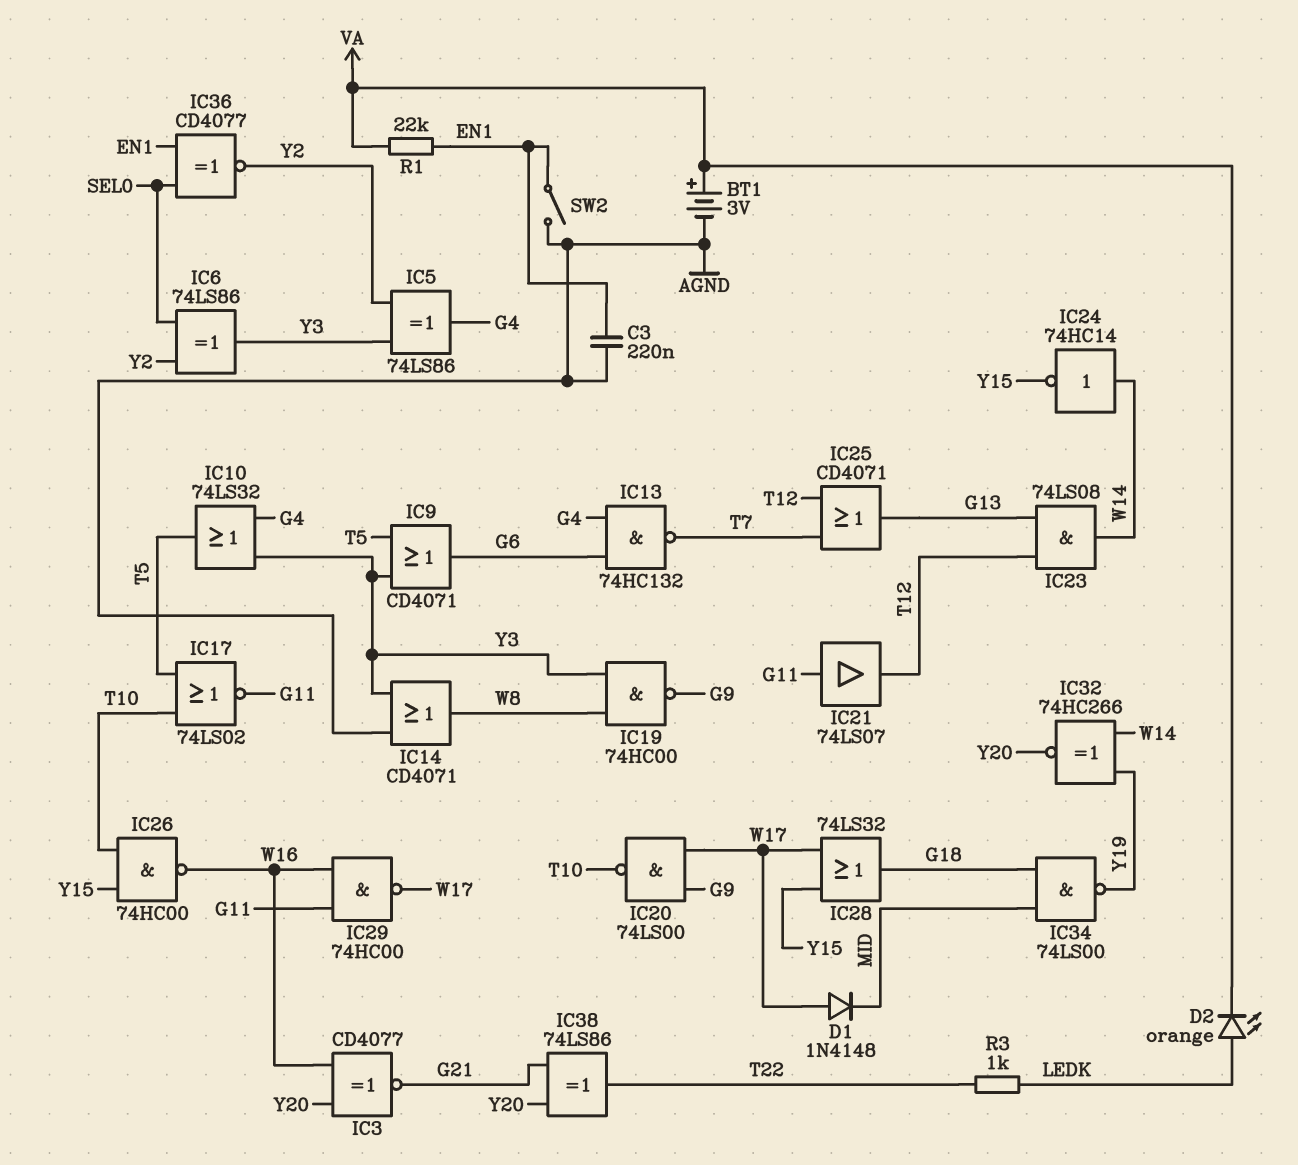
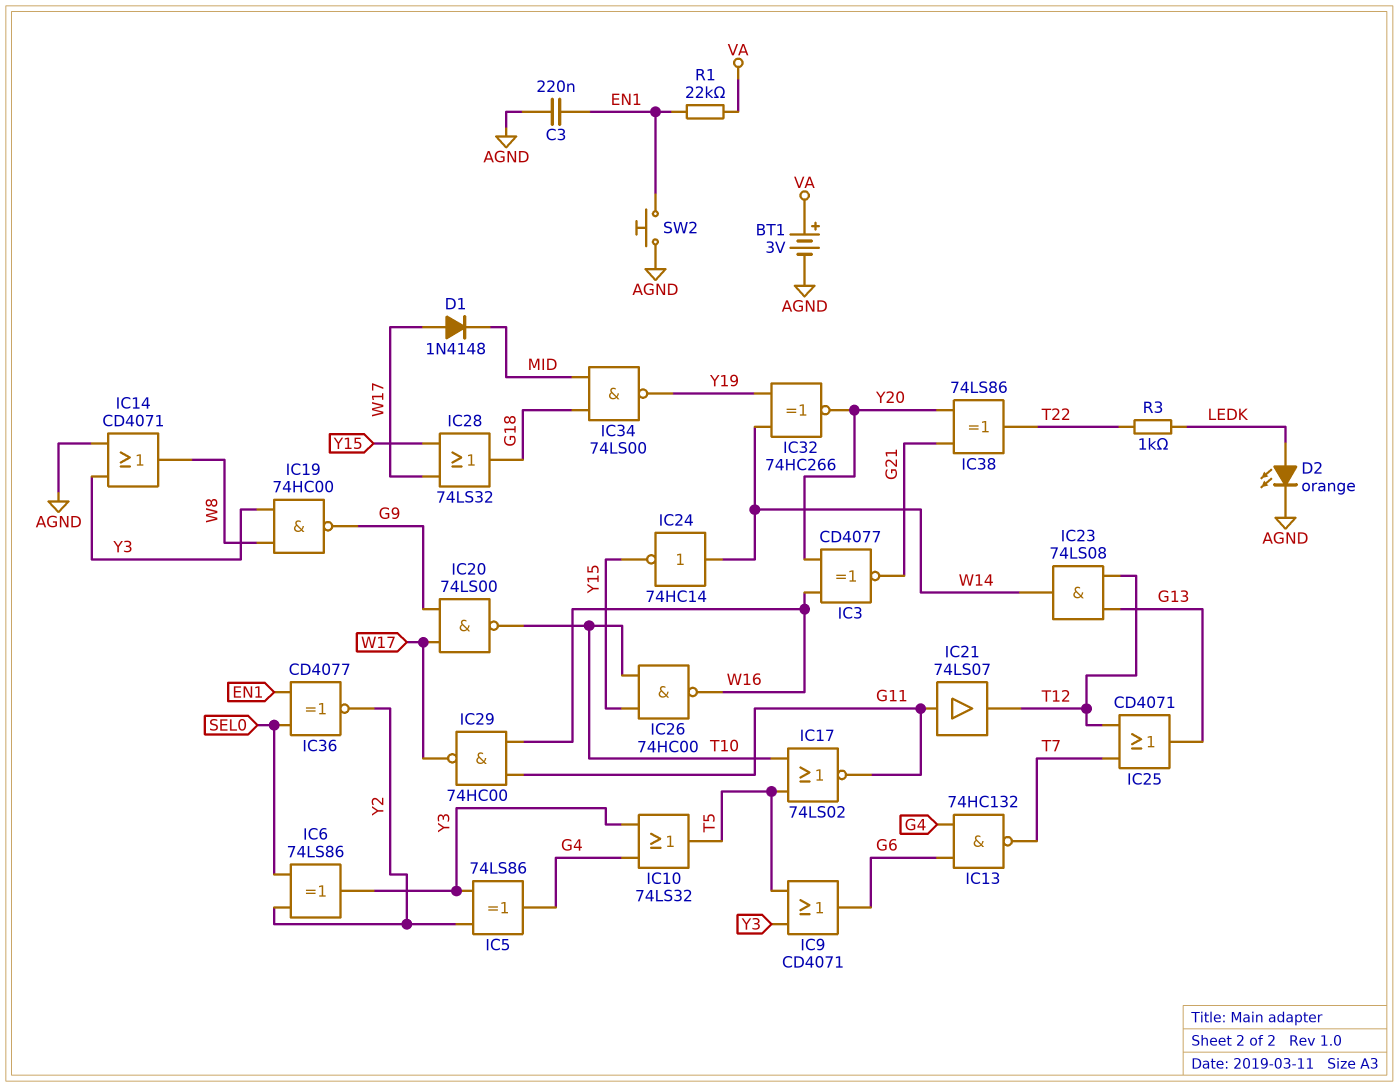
D2: LED orange (A LEDK, K VA) -> LED orange (A LEDK, K AGND)
SW2: switch (AGND, EN1) -> button (AGND, EN1)

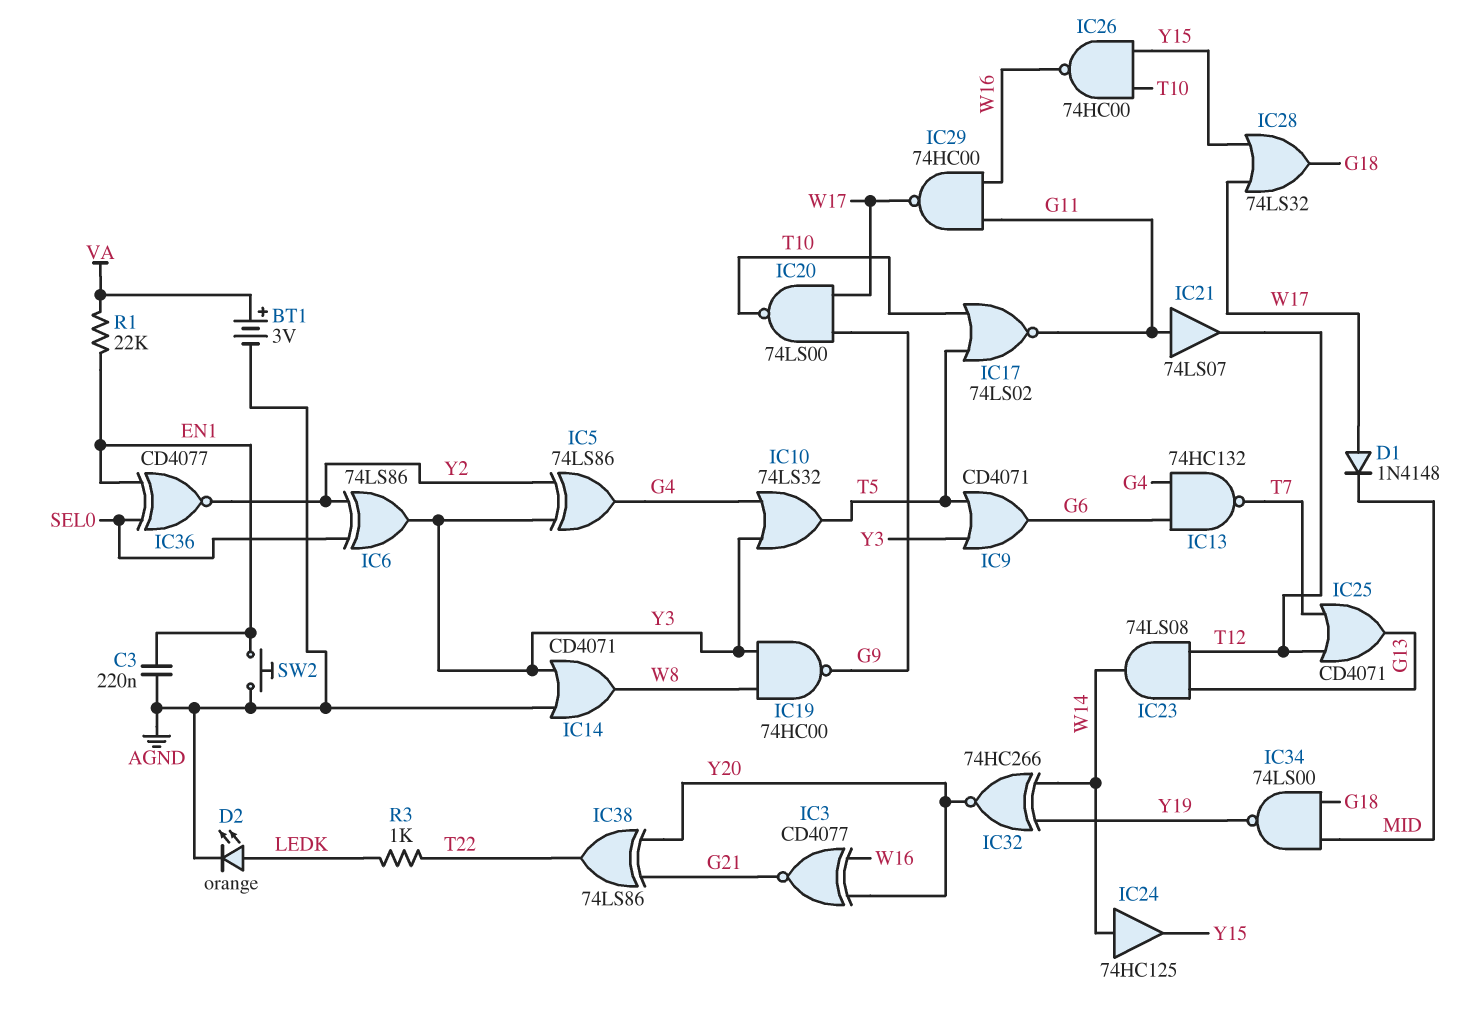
IC24: NOT 74HC14 (in W14, out Y15) -> buffer 74HC125 (in W14, out Y15)

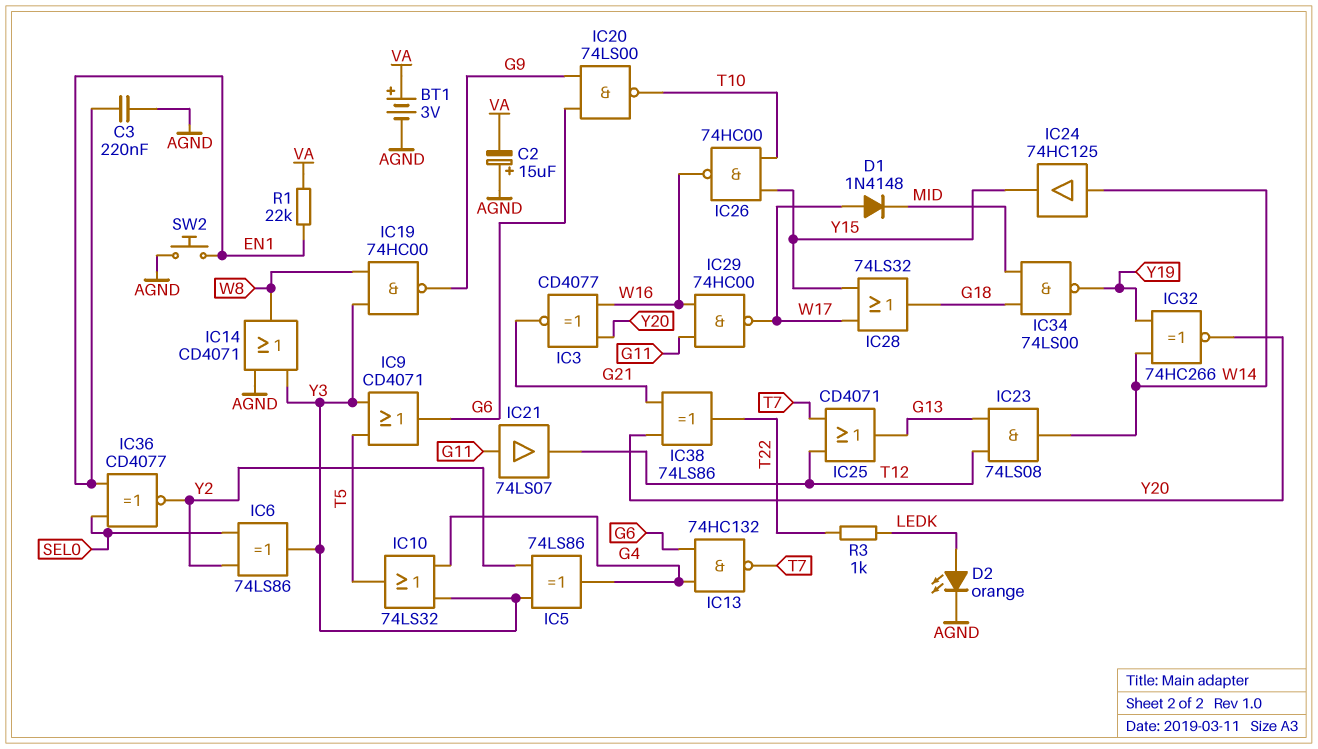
C2: none -> 15uF (plus AGND, minus VA)
IC17: NOR 74LS02 (in T5, in T10, out G11) -> none
IC20: NAND 74LS00 (in G9, in W17, out T10) -> NAND 74LS00 (in G6, in G9, out T10)

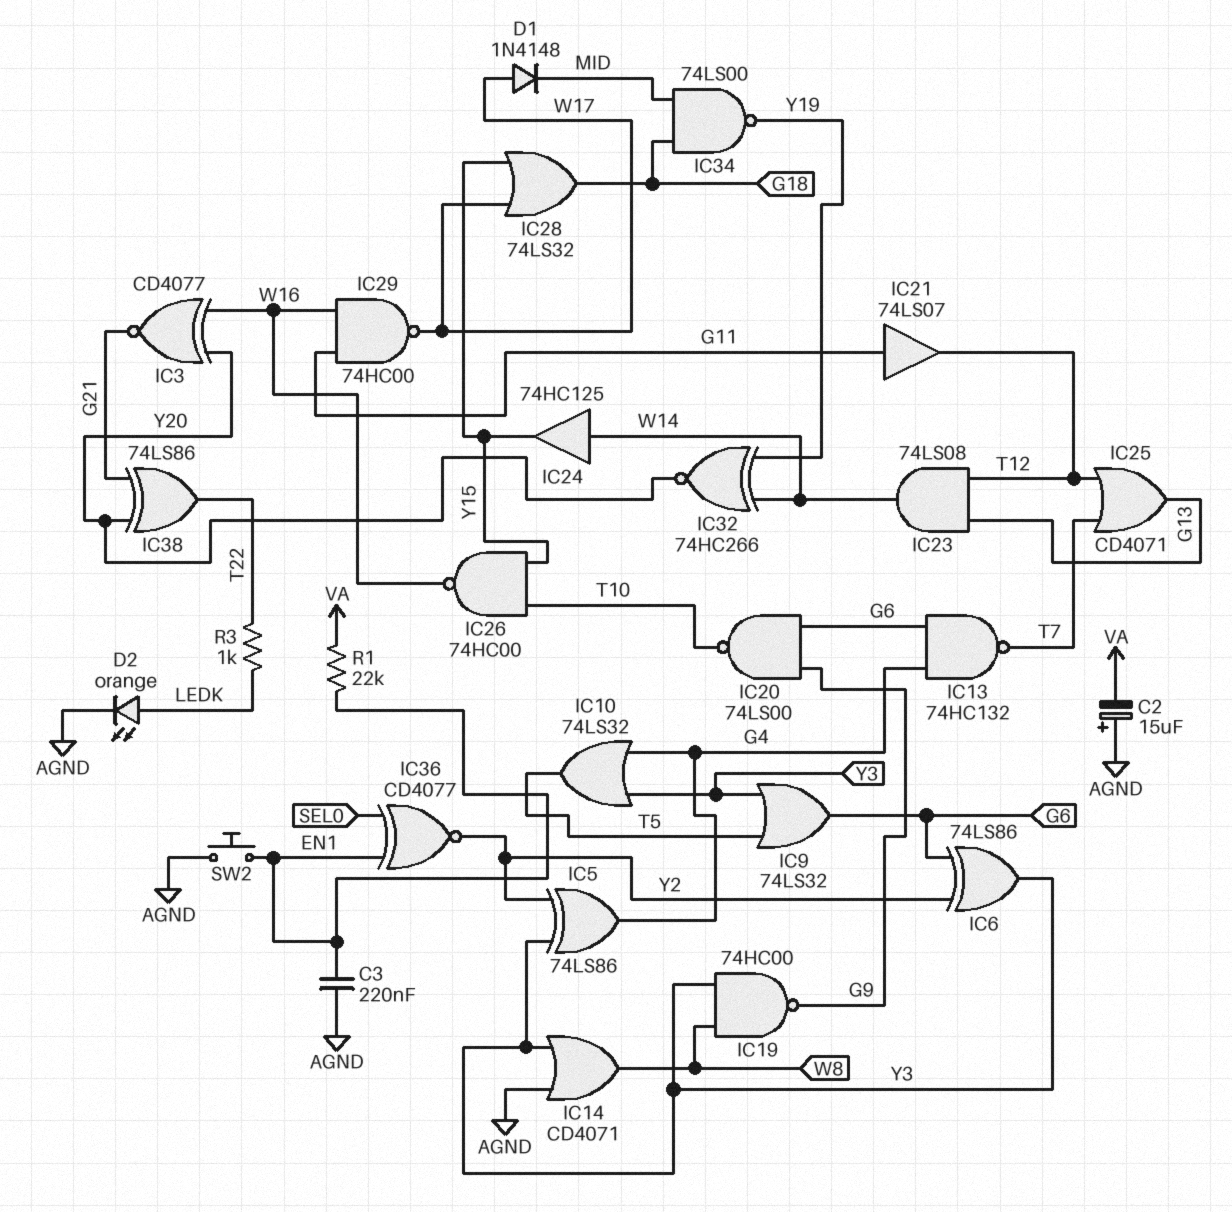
BT1: 3V (plus VA, minus AGND) -> none
IC6: XOR 74LS86 (in SEL0, in Y2, out Y3) -> XOR 74LS86 (in G6, in Y2, out Y3)
IC9: OR CD4071 (in T5, in Y3, out G6) -> OR 74LS32 (in T5, in Y3, out G6)

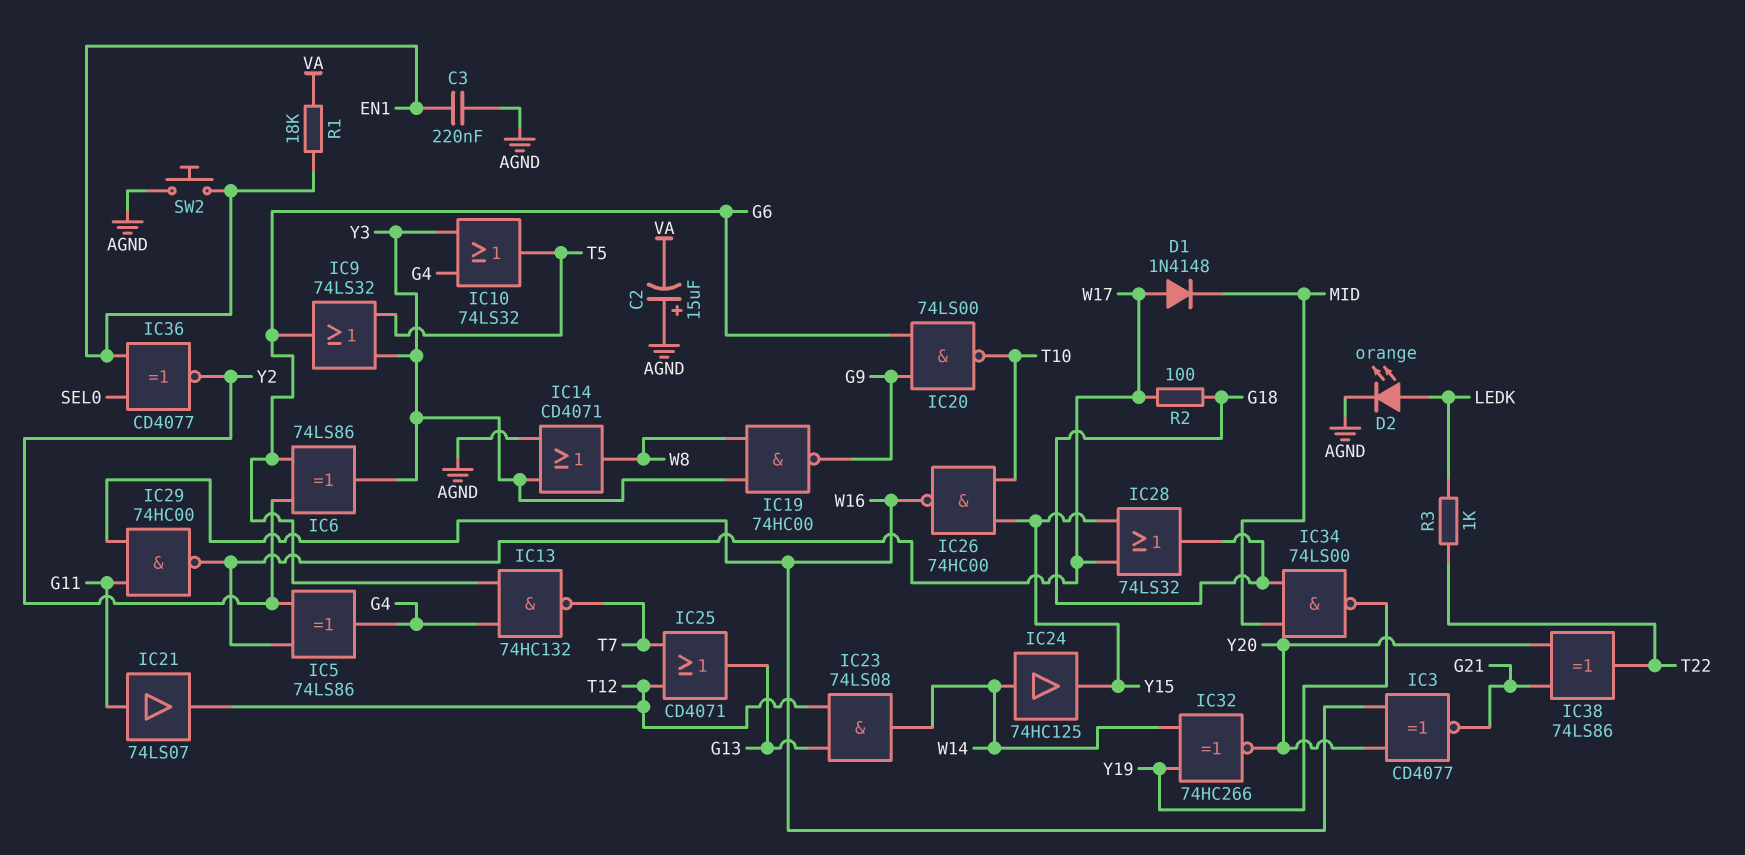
IC5: XOR 74LS86 (in Y2, in Y3, out G4) -> XOR 74LS86 (in W17, in Y2, out G4)
R1: 22k (EN1, VA) -> 18k (EN1, VA)
R2: none -> 100 (G18, W17)

